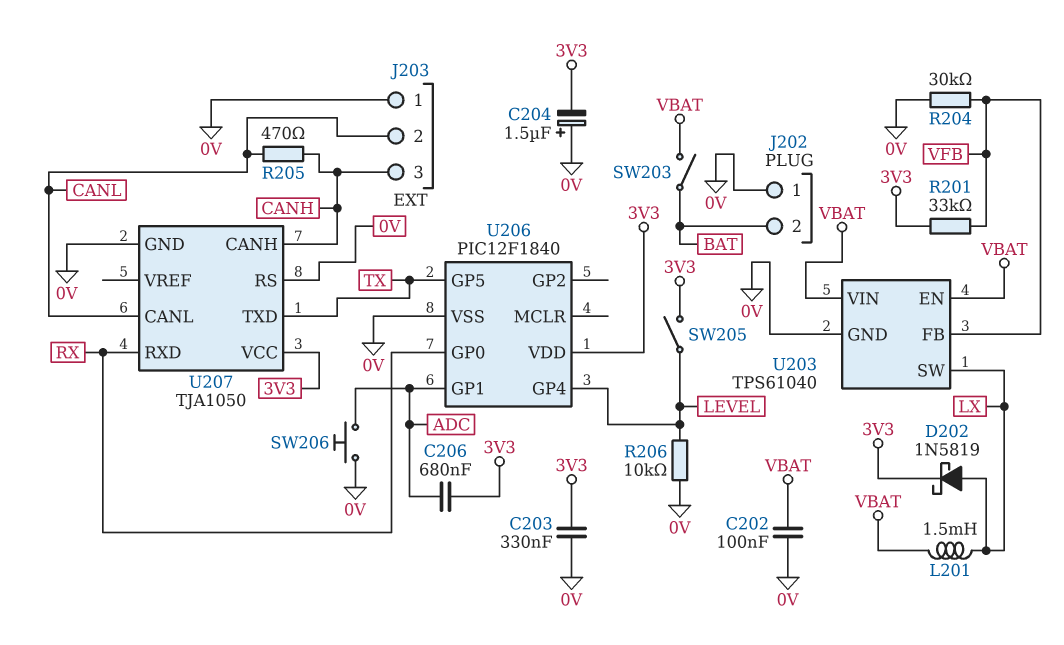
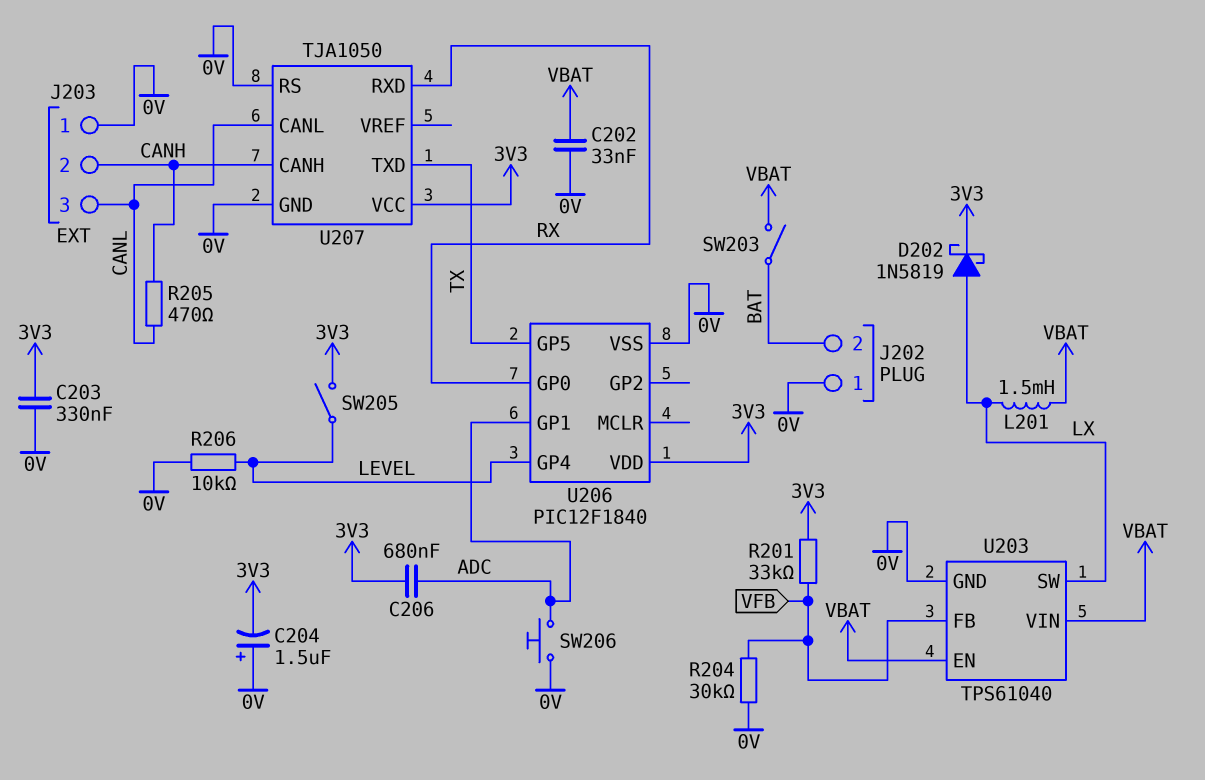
C202: 100nF (0V, VBAT) -> 33nF (0V, VBAT)
J203 pin 2: CANL -> CANH
J203 pin 3: CANH -> CANL

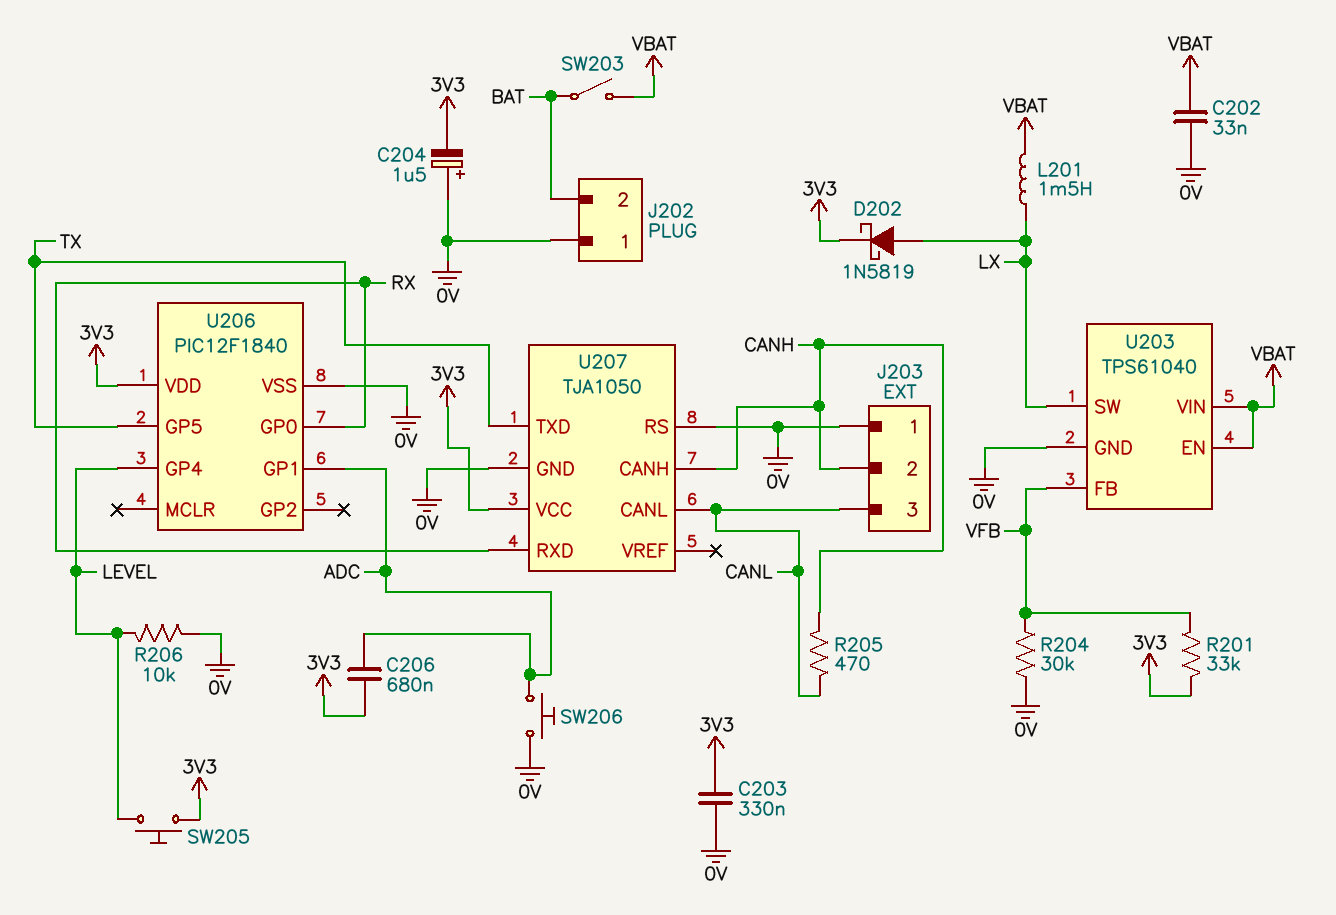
SW205: switch (3V3, LEVEL) -> button (3V3, LEVEL)

